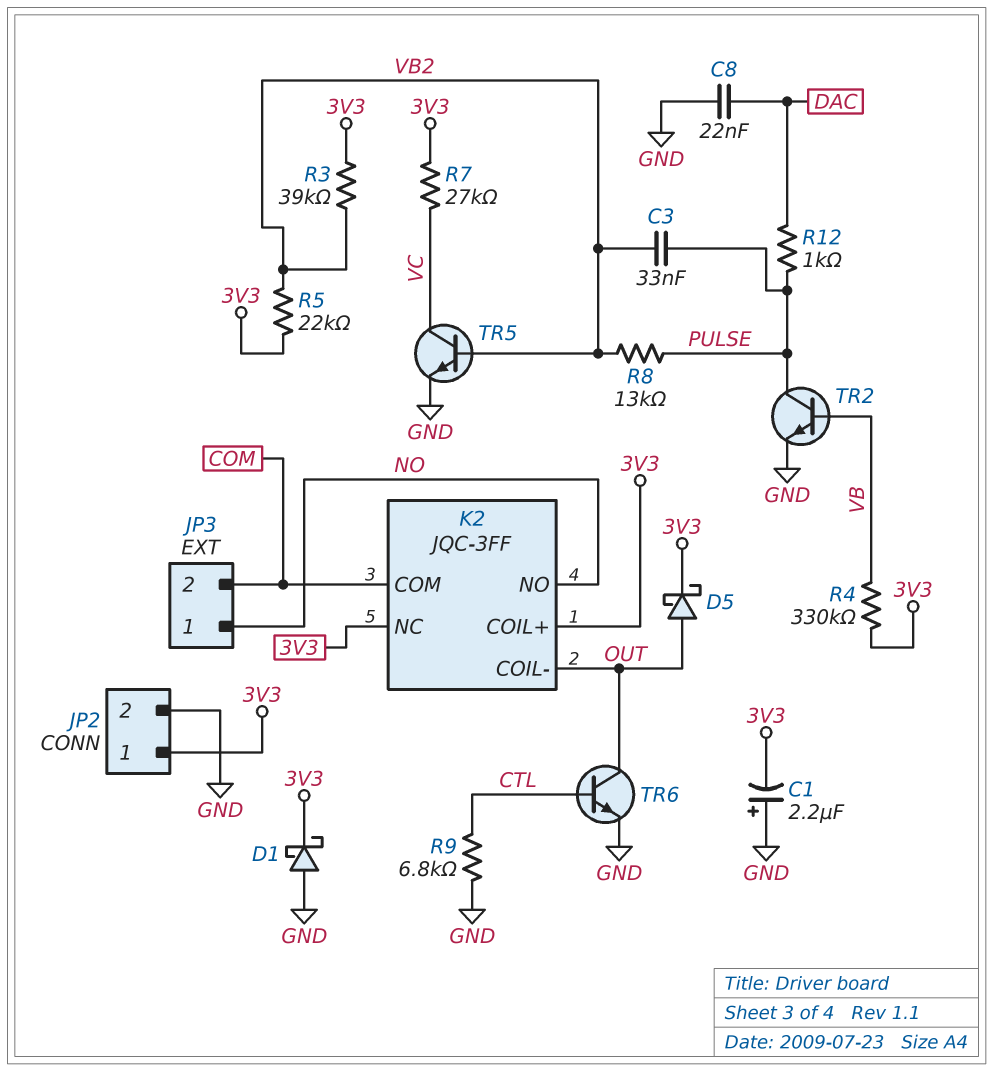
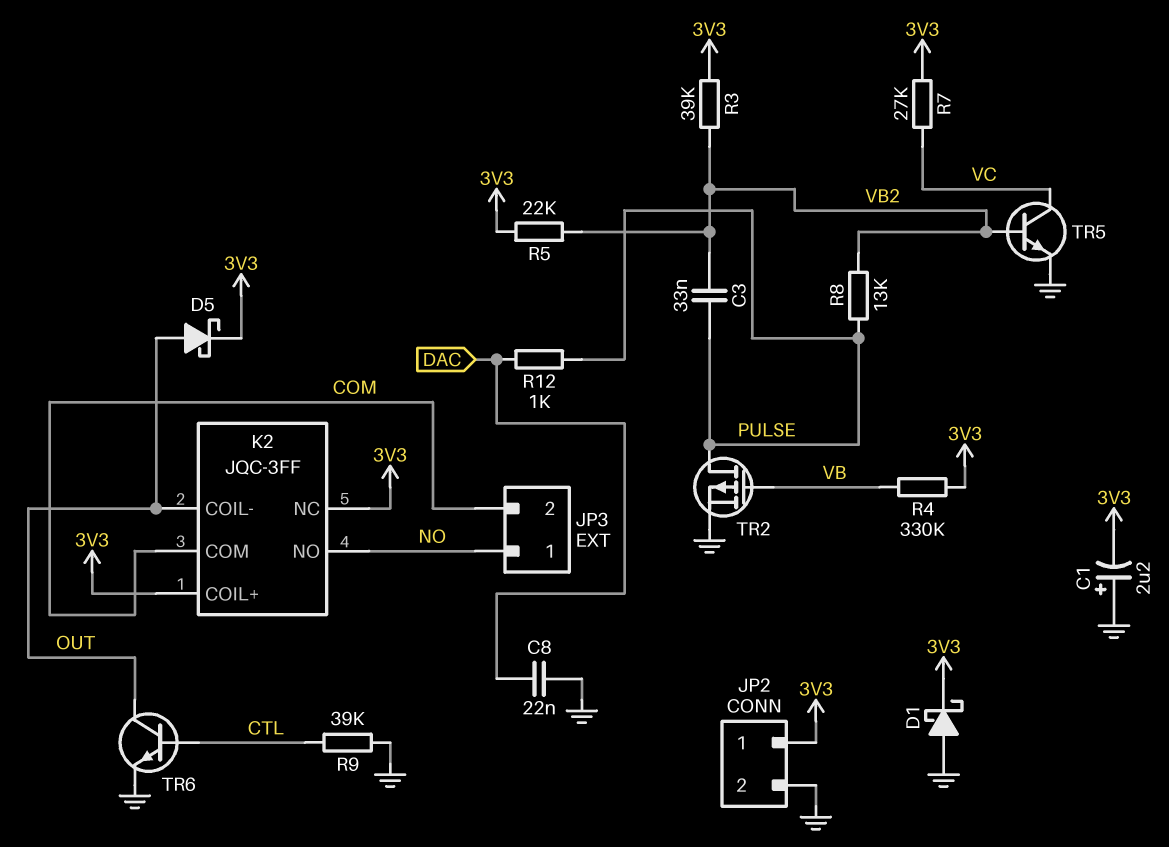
R9: 6.8k (CTL, GND) -> 39k (CTL, GND)
TR2: NPN (B VB, C PULSE, E GND) -> PMOS (G VB, D PULSE, S GND)

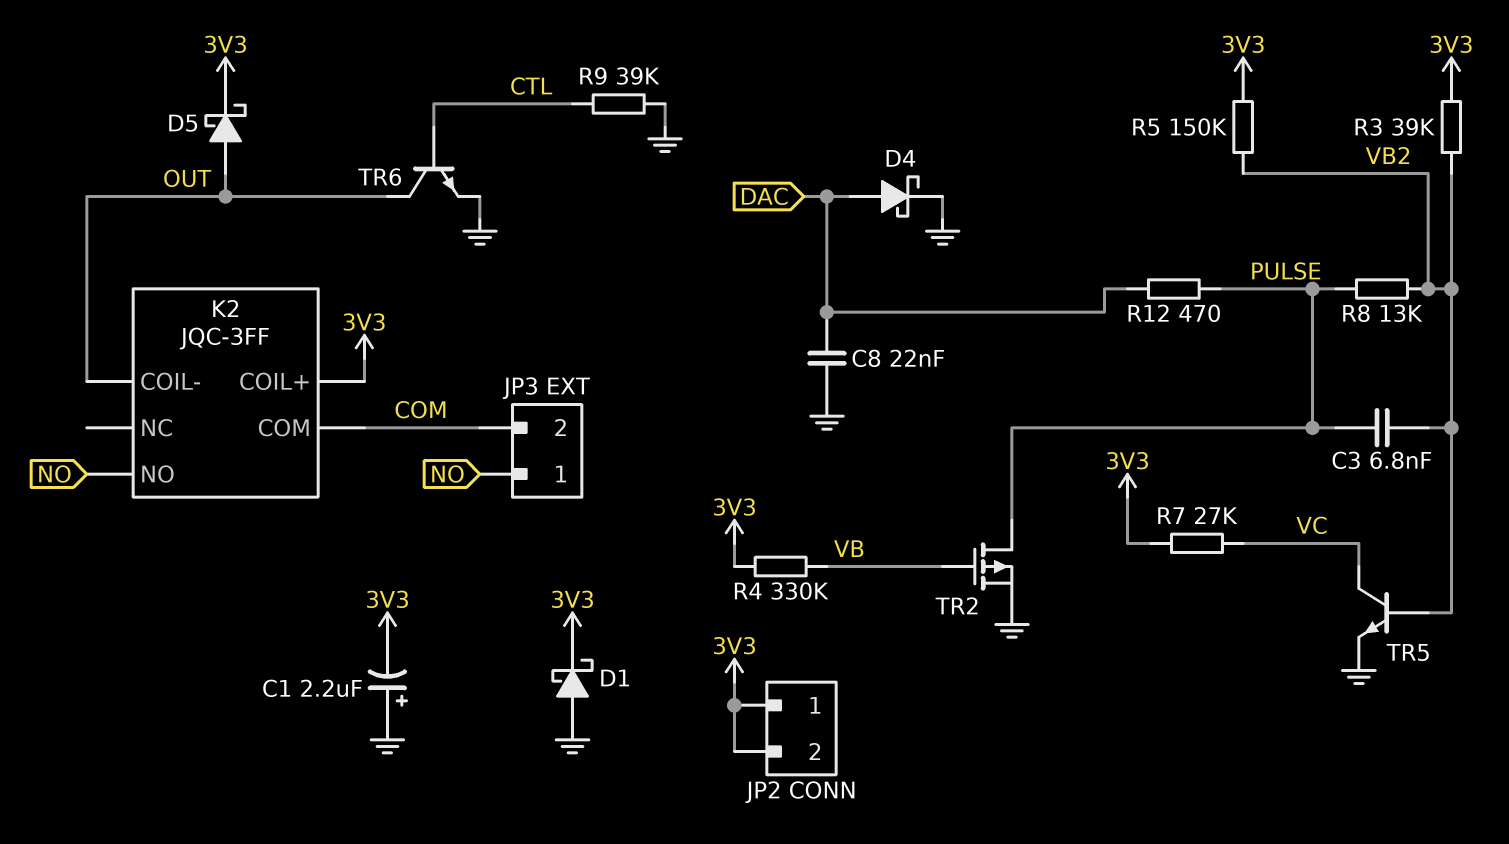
C3: 33nF (PULSE, VB2) -> 6.8nF (PULSE, VB2)
D4: none -> schottky (A DAC, K GND)
JP2 pin 2: GND -> 3V3
K2 pin NC: 3V3 -> none
R5: 22k (3V3, VB2) -> 150k (3V3, VB2)
R12: 1k (DAC, PULSE) -> 470 (DAC, PULSE)

